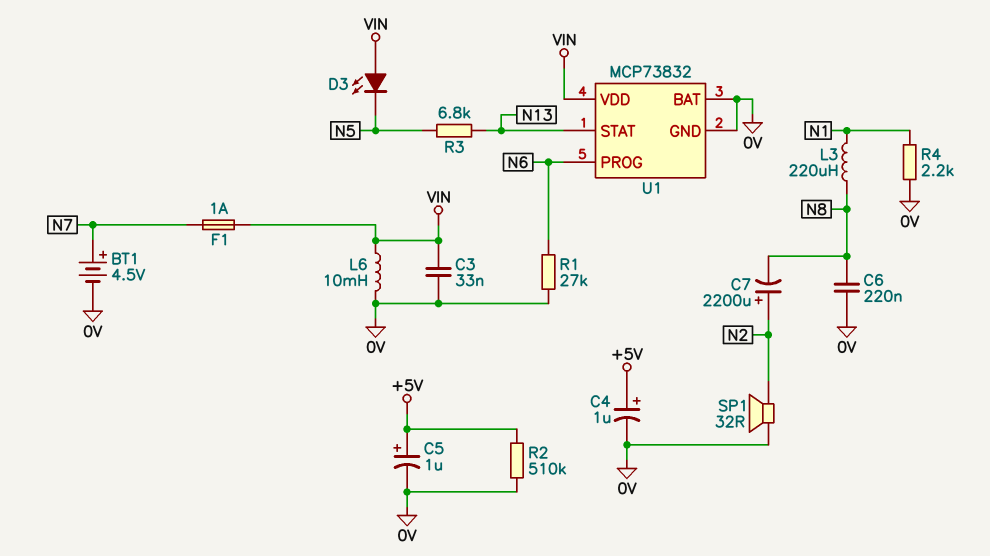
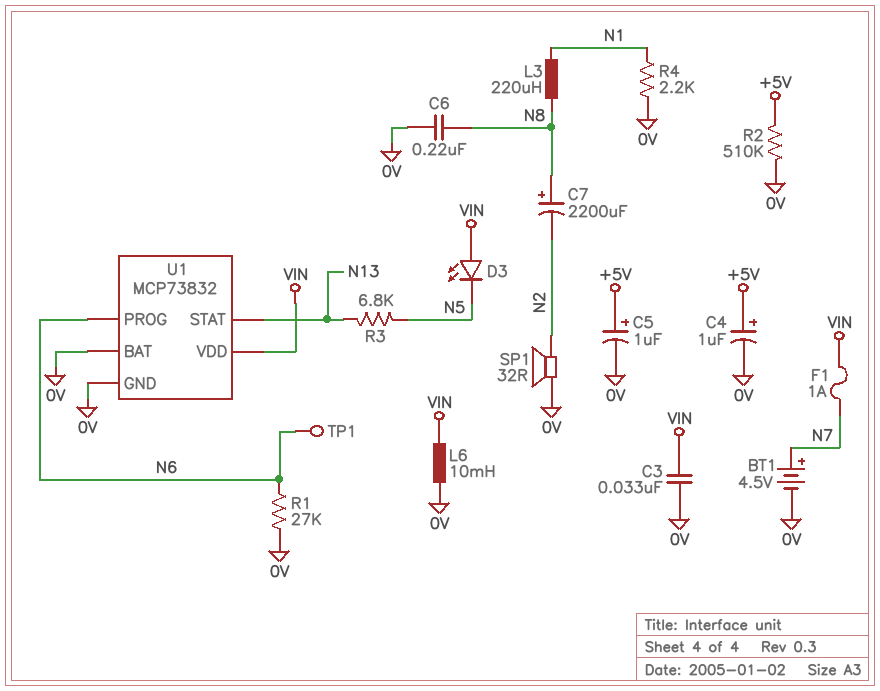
C7: 2200uF (plus N2, minus N8) -> 2200uF (plus N8, minus N2)
TP1: none -> test point (N6)

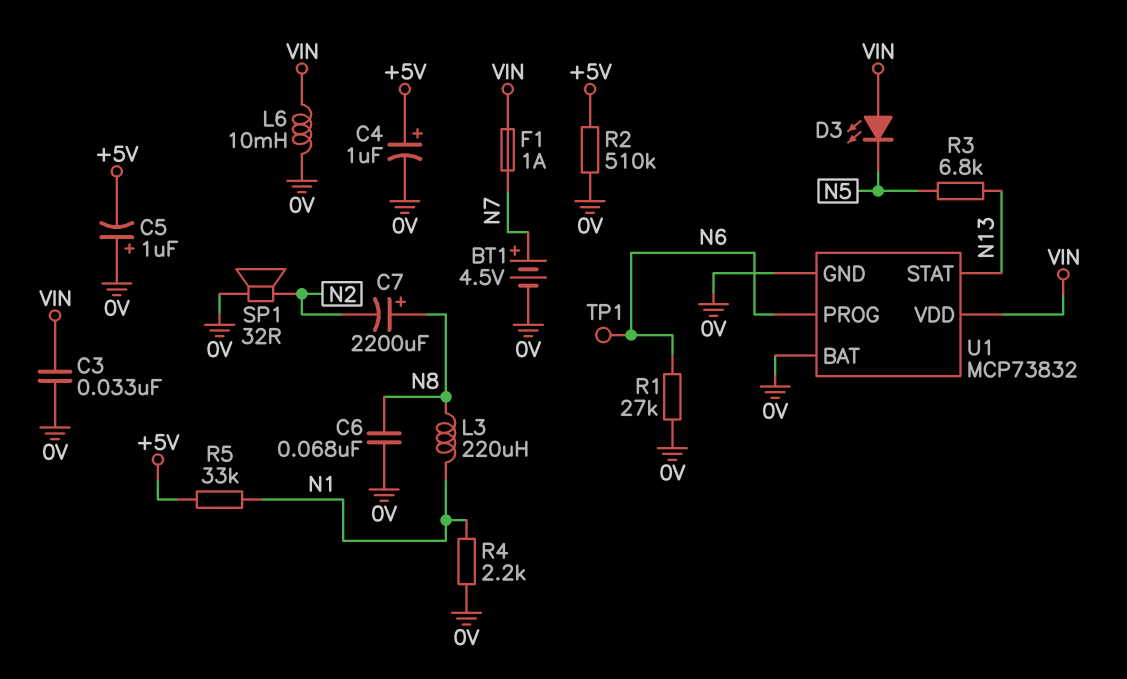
C5: 1uF (plus +5V, minus 0V) -> 1uF (plus 0V, minus +5V)
C6: 220nF (0V, N8) -> 68nF (0V, N8)
R5: none -> 33k (+5V, N1)

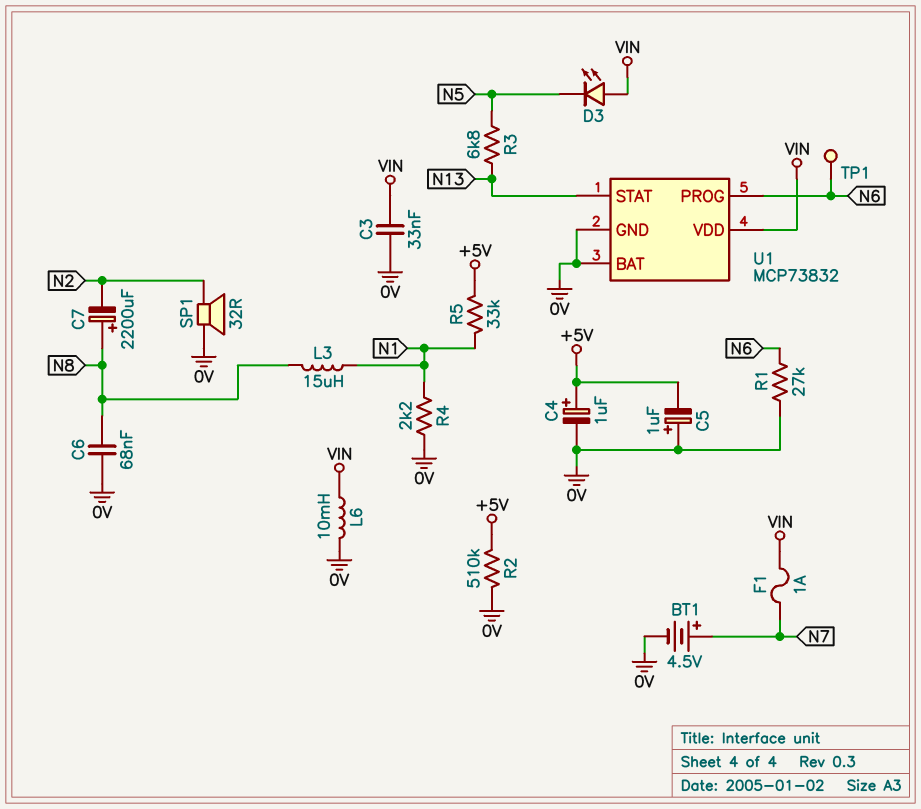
L3: 220uH (N1, N8) -> 15uH (N1, N8)

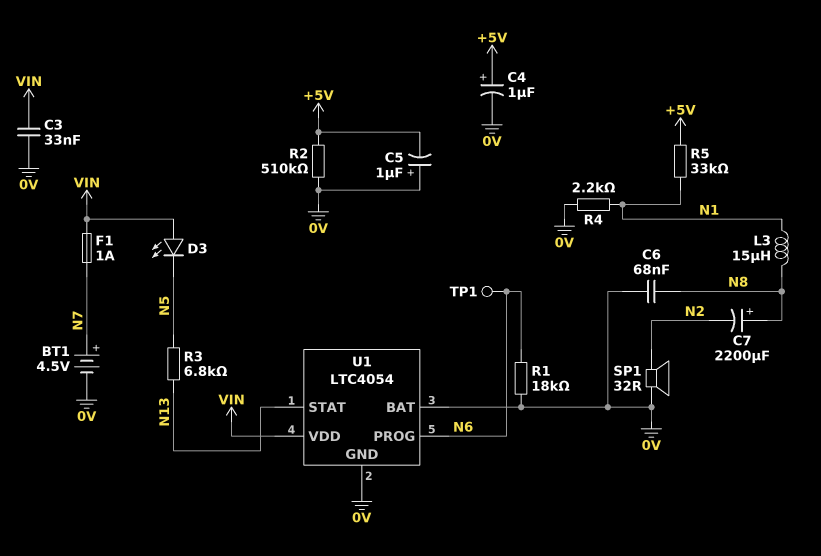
L6: 10mH (0V, VIN) -> none
R1: 27k (0V, N6) -> 18k (0V, N6)
U1: MCP73832 -> LTC4054

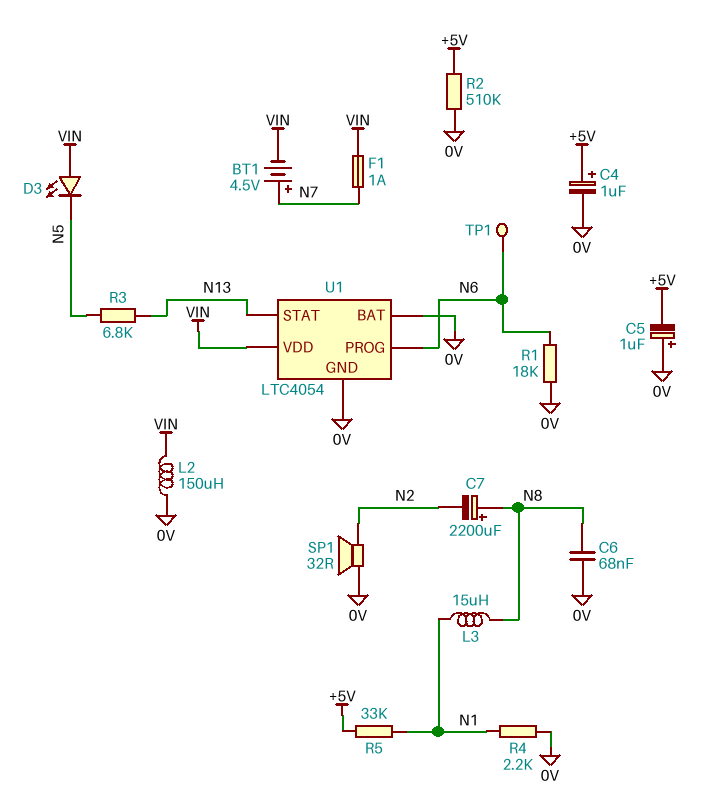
BT1: 4.5V (plus N7, minus 0V) -> 4.5V (plus N7, minus VIN)
C3: 33nF (0V, VIN) -> none
L2: none -> 150uH (0V, VIN)

